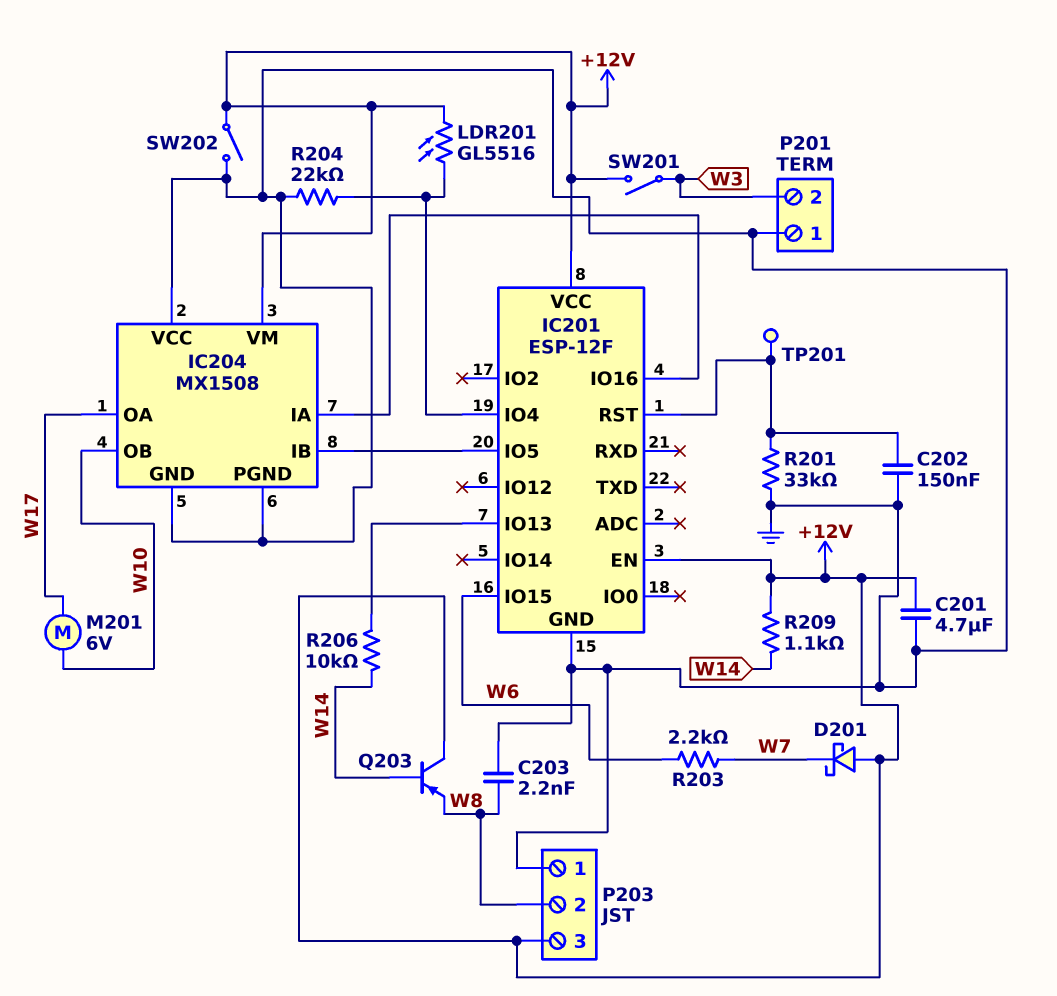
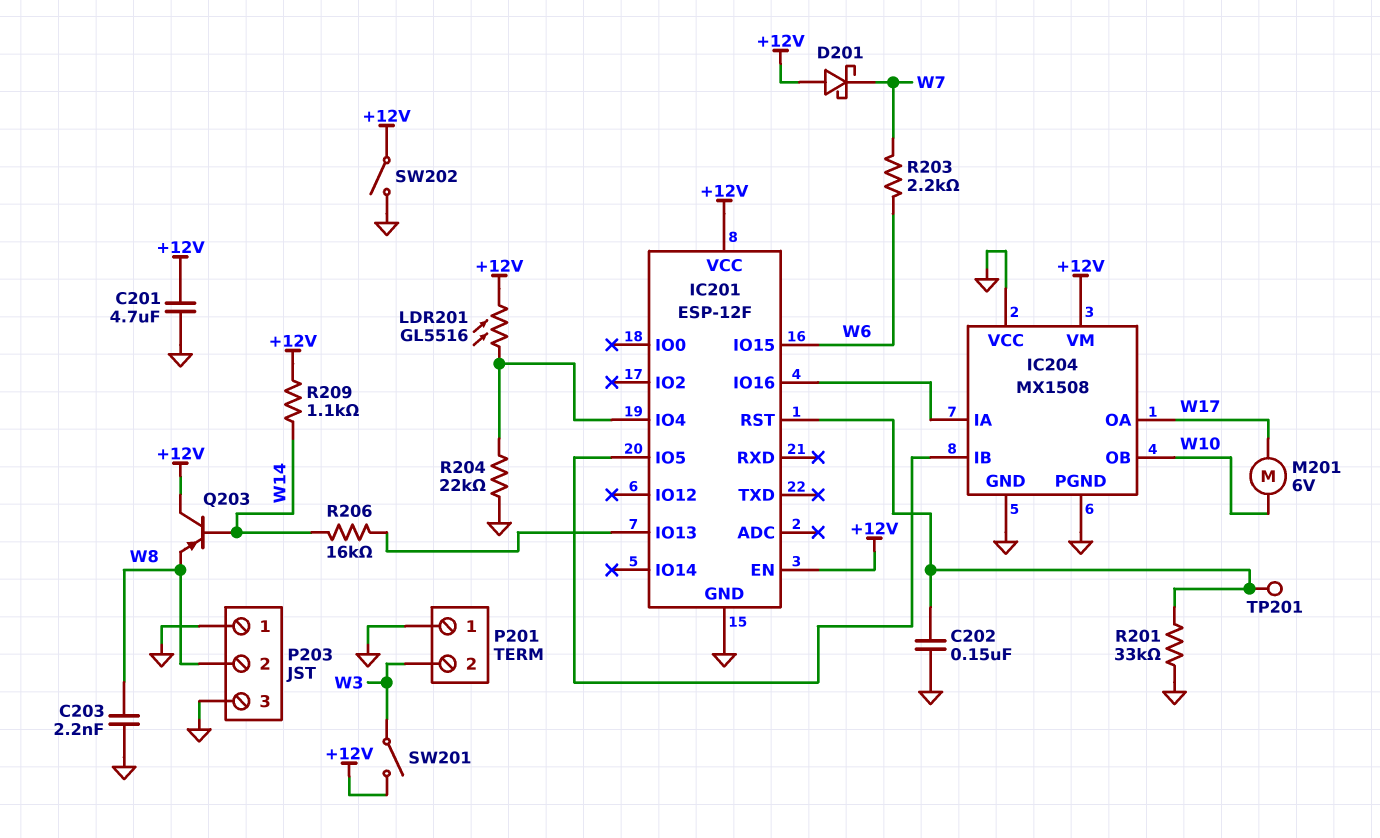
P203 pin 3: +12V -> GND
R206: 10k (IC201/IO13, W14) -> 16k (IC201/IO13, W14)

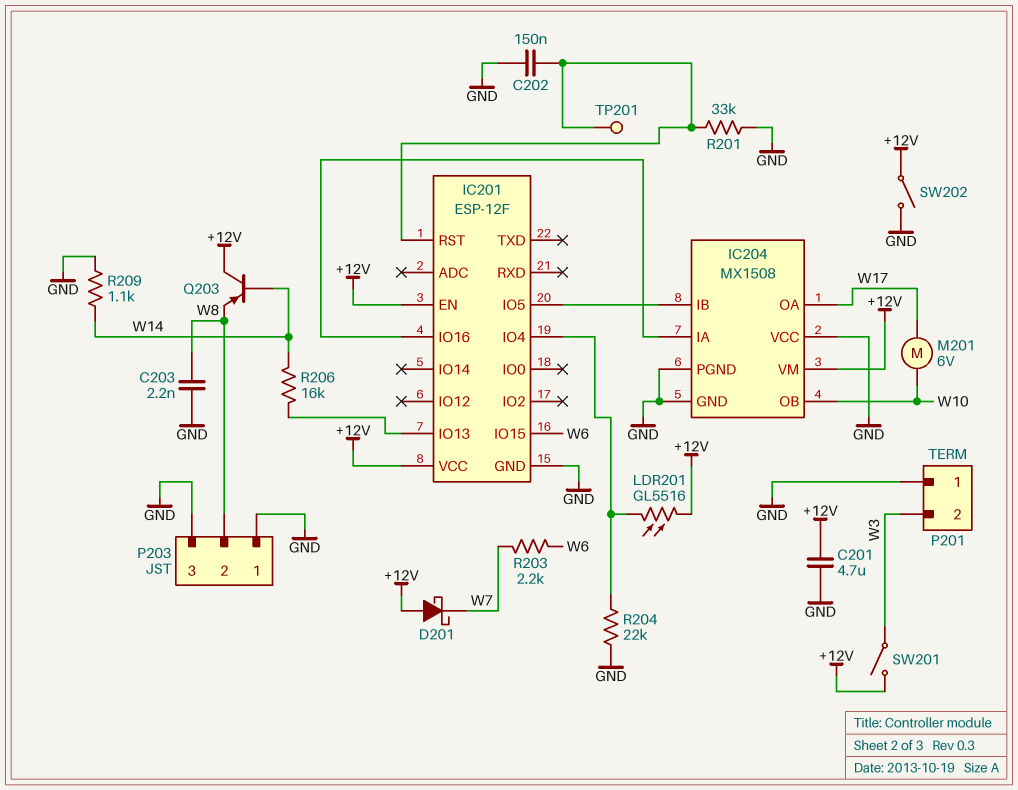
R209: 1.1k (+12V, W14) -> 1.1k (GND, W14)

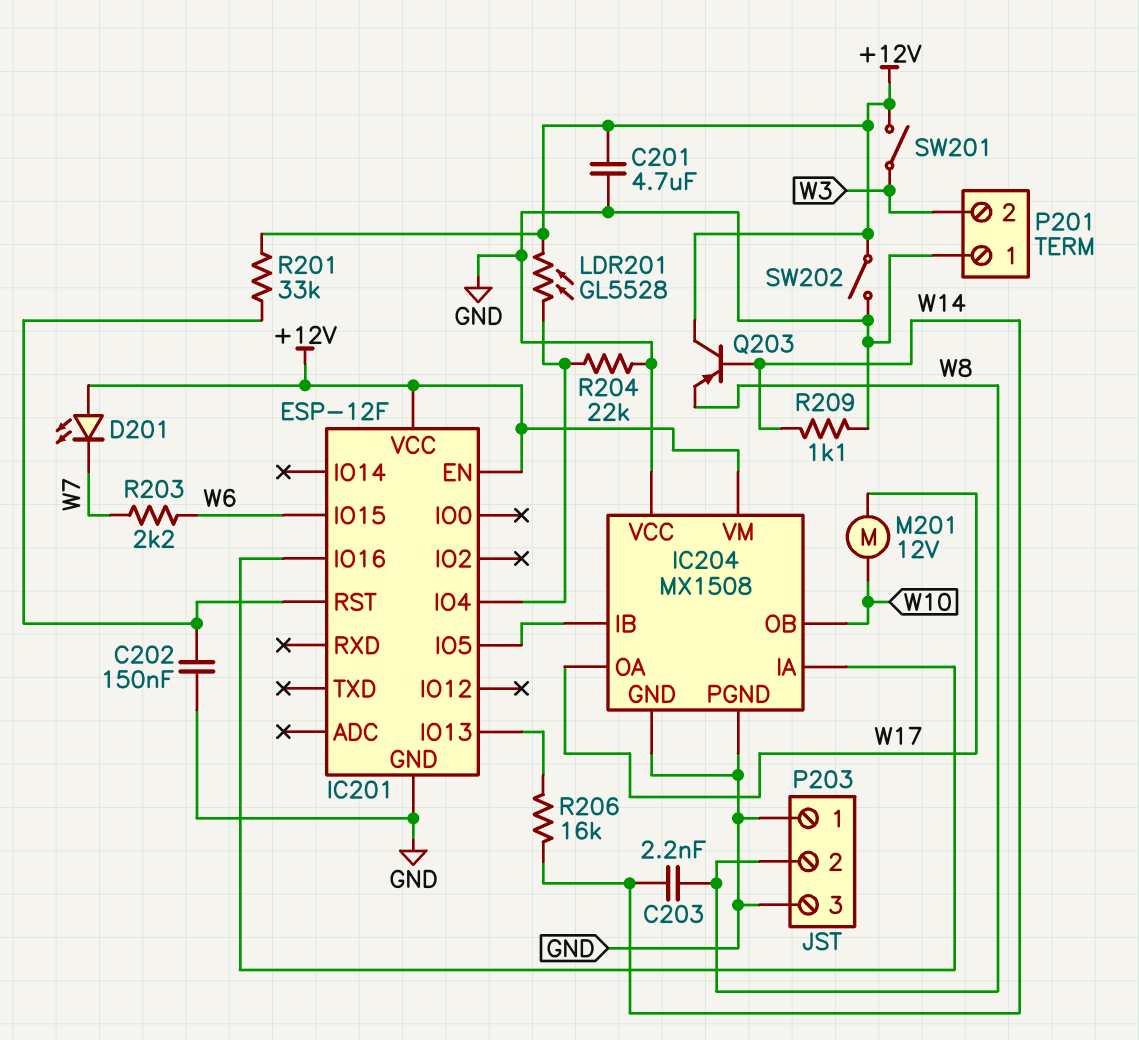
C203: 2.2nF (GND, W8) -> 2.2nF (W8, W14)
D201: schottky (A +12V, K W7) -> LED (A +12V, K W7)
LDR201: GL5516 (+12V, IC201/IO4) -> GL5528 (+12V, IC201/IO4)
M201: motor 6V (W10, W17) -> motor 12V (W10, W17)
R201: 33k (GND, IC201/RST) -> 33k (+12V, IC201/RST)
TP201: test point (IC201/RST) -> none

